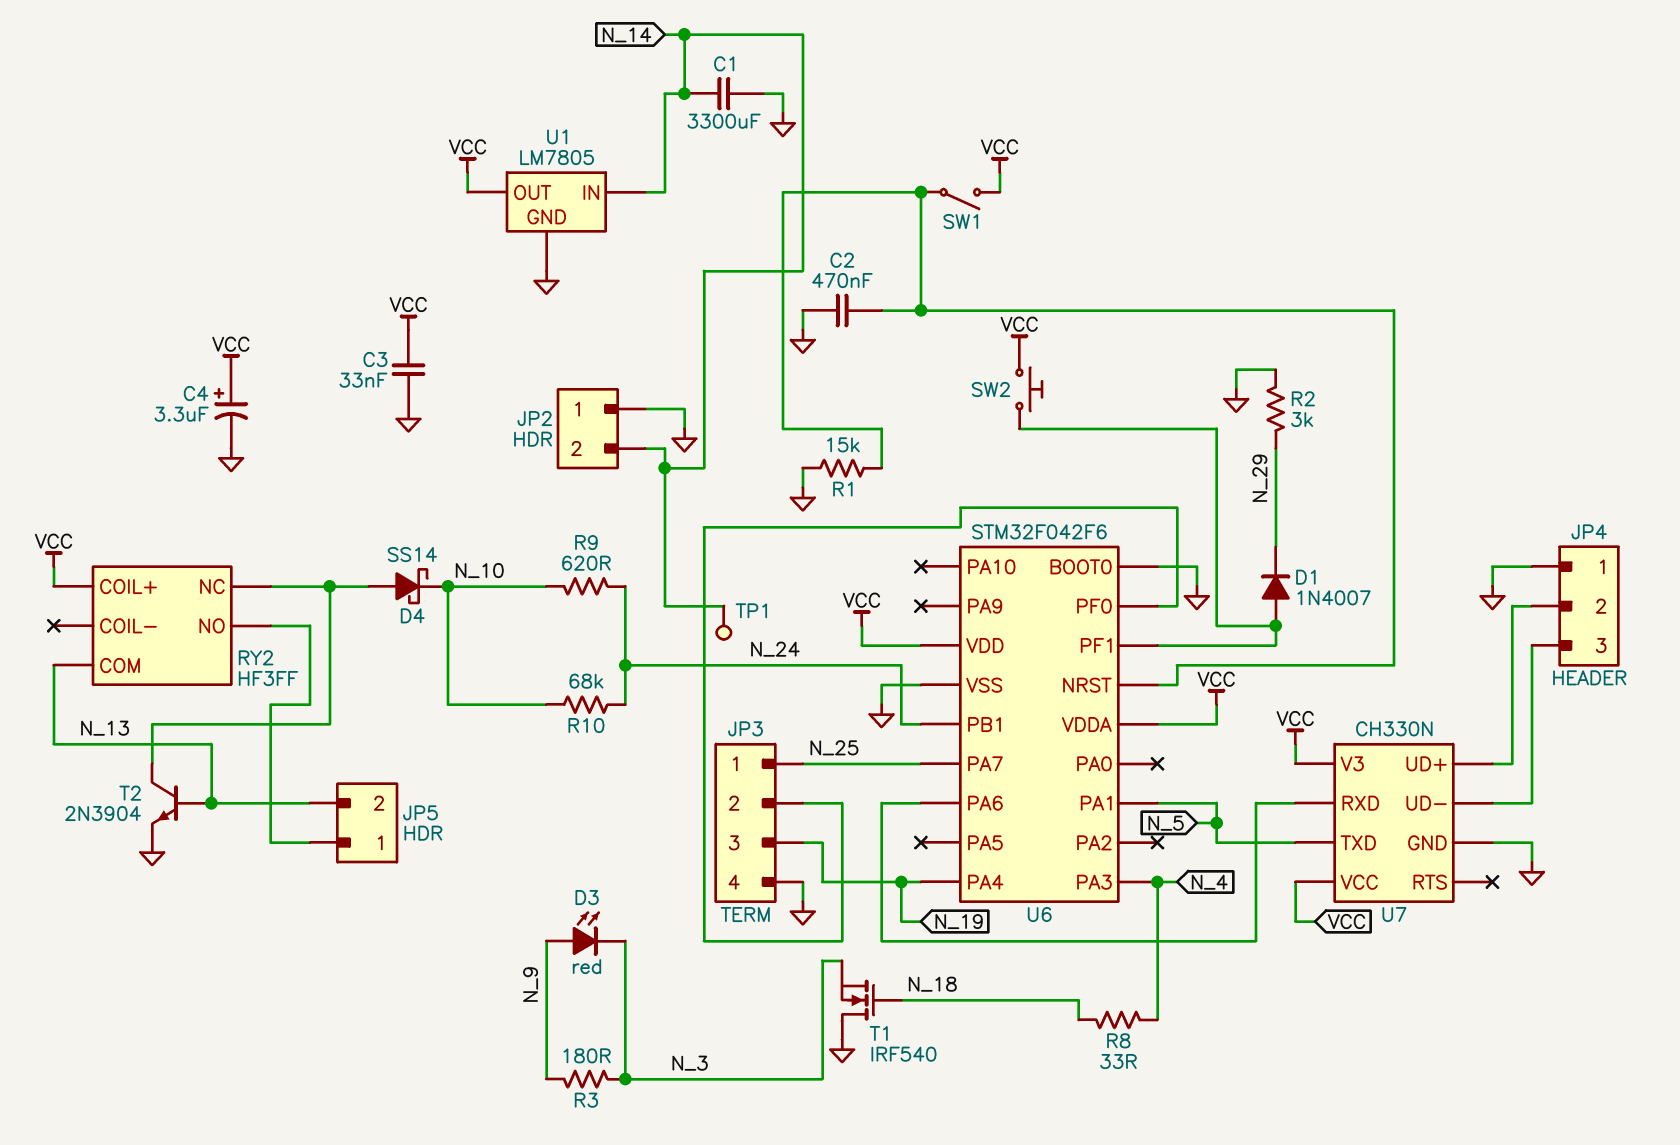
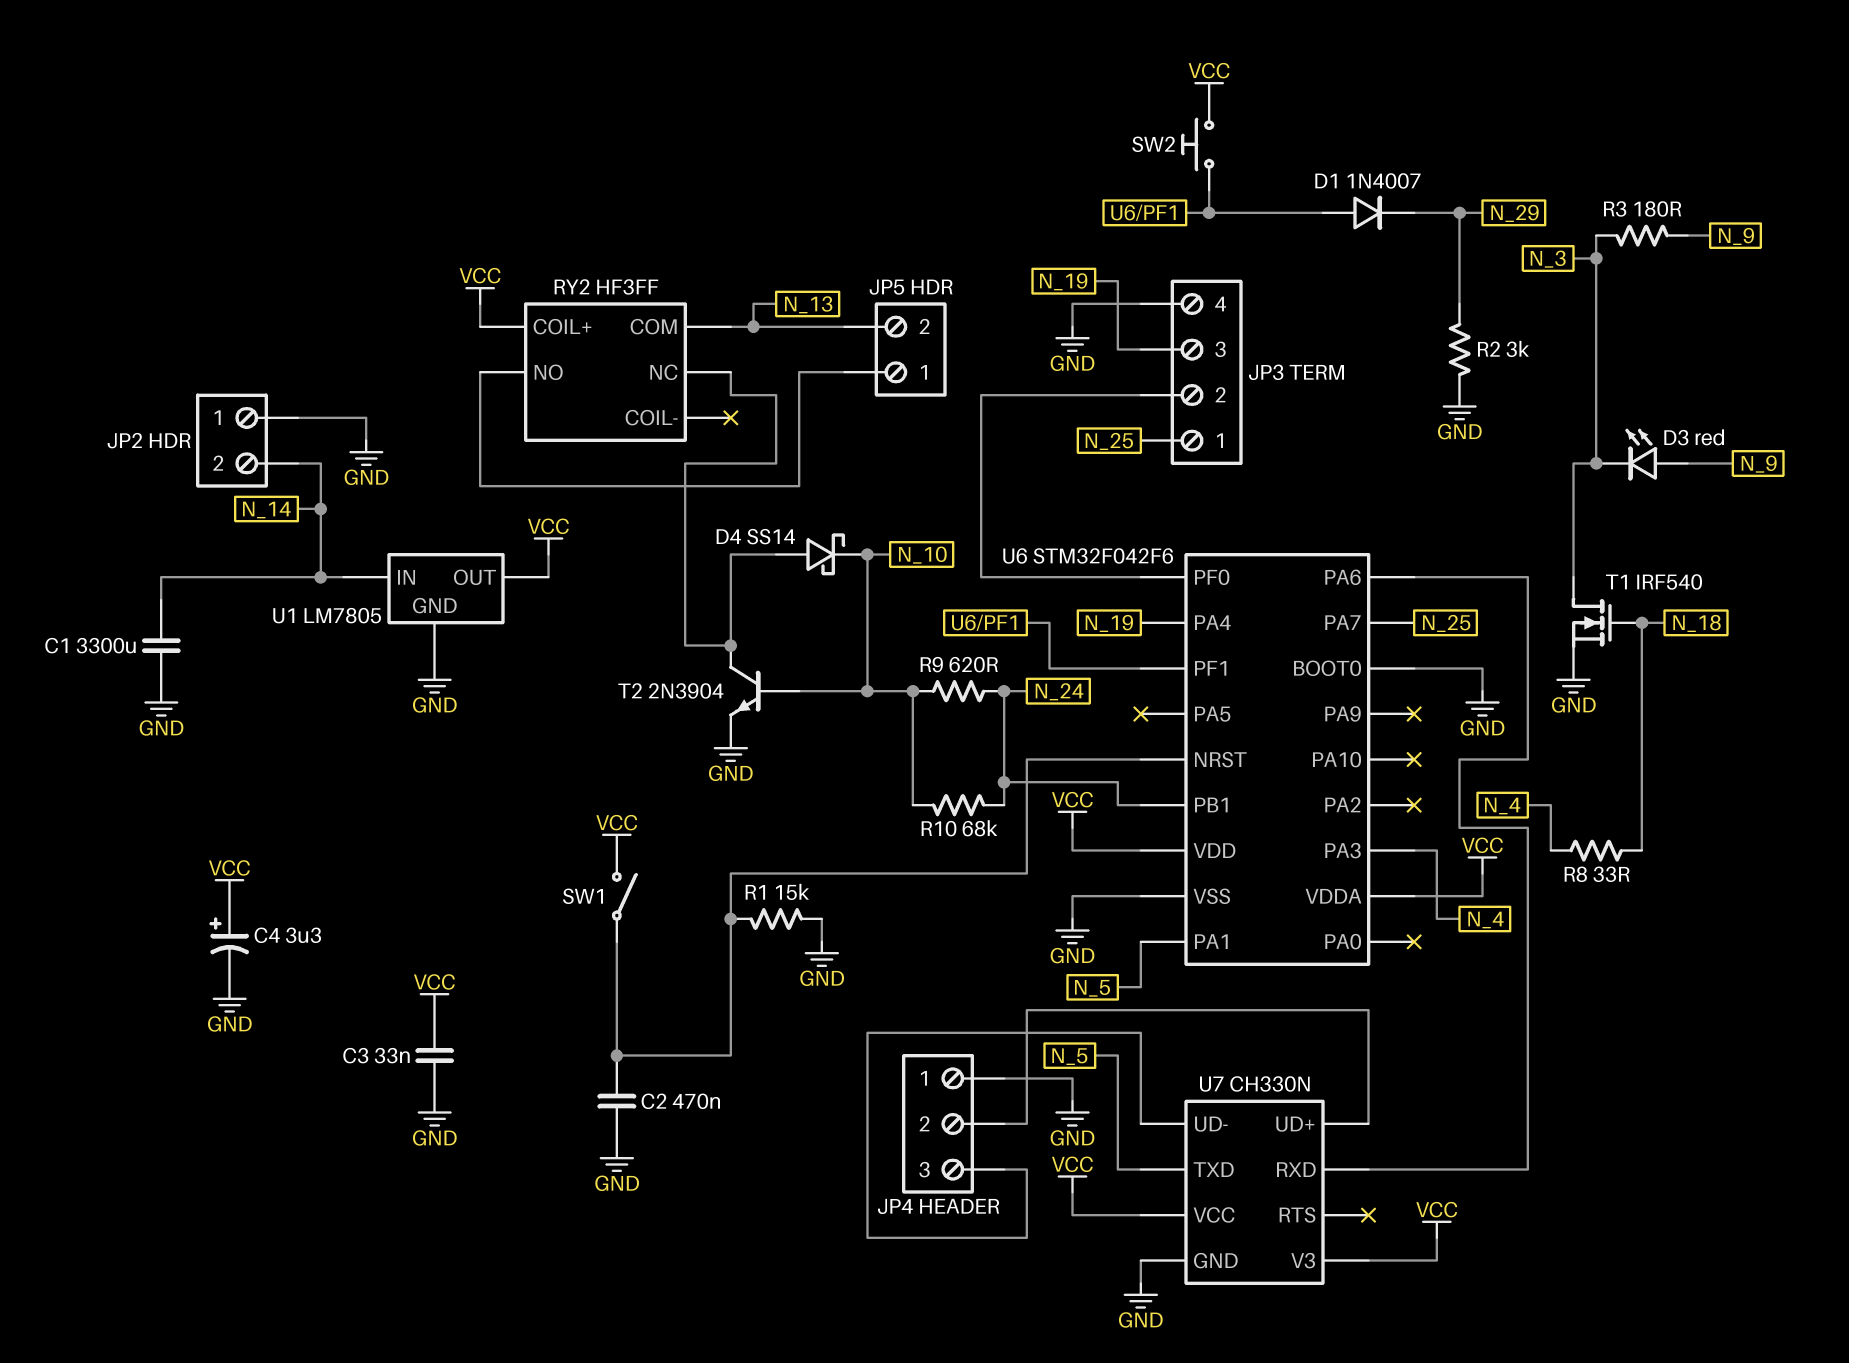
T1: NMOS IRF540 (G N_18, D GND, S N_3) -> NMOS IRF540 (G N_18, D N_3, S GND)
T2: NPN 2N3904 (B N_13, C RY2/NC, E GND) -> NPN 2N3904 (B N_10, C RY2/NC, E GND)
TP1: test point (N_14) -> none

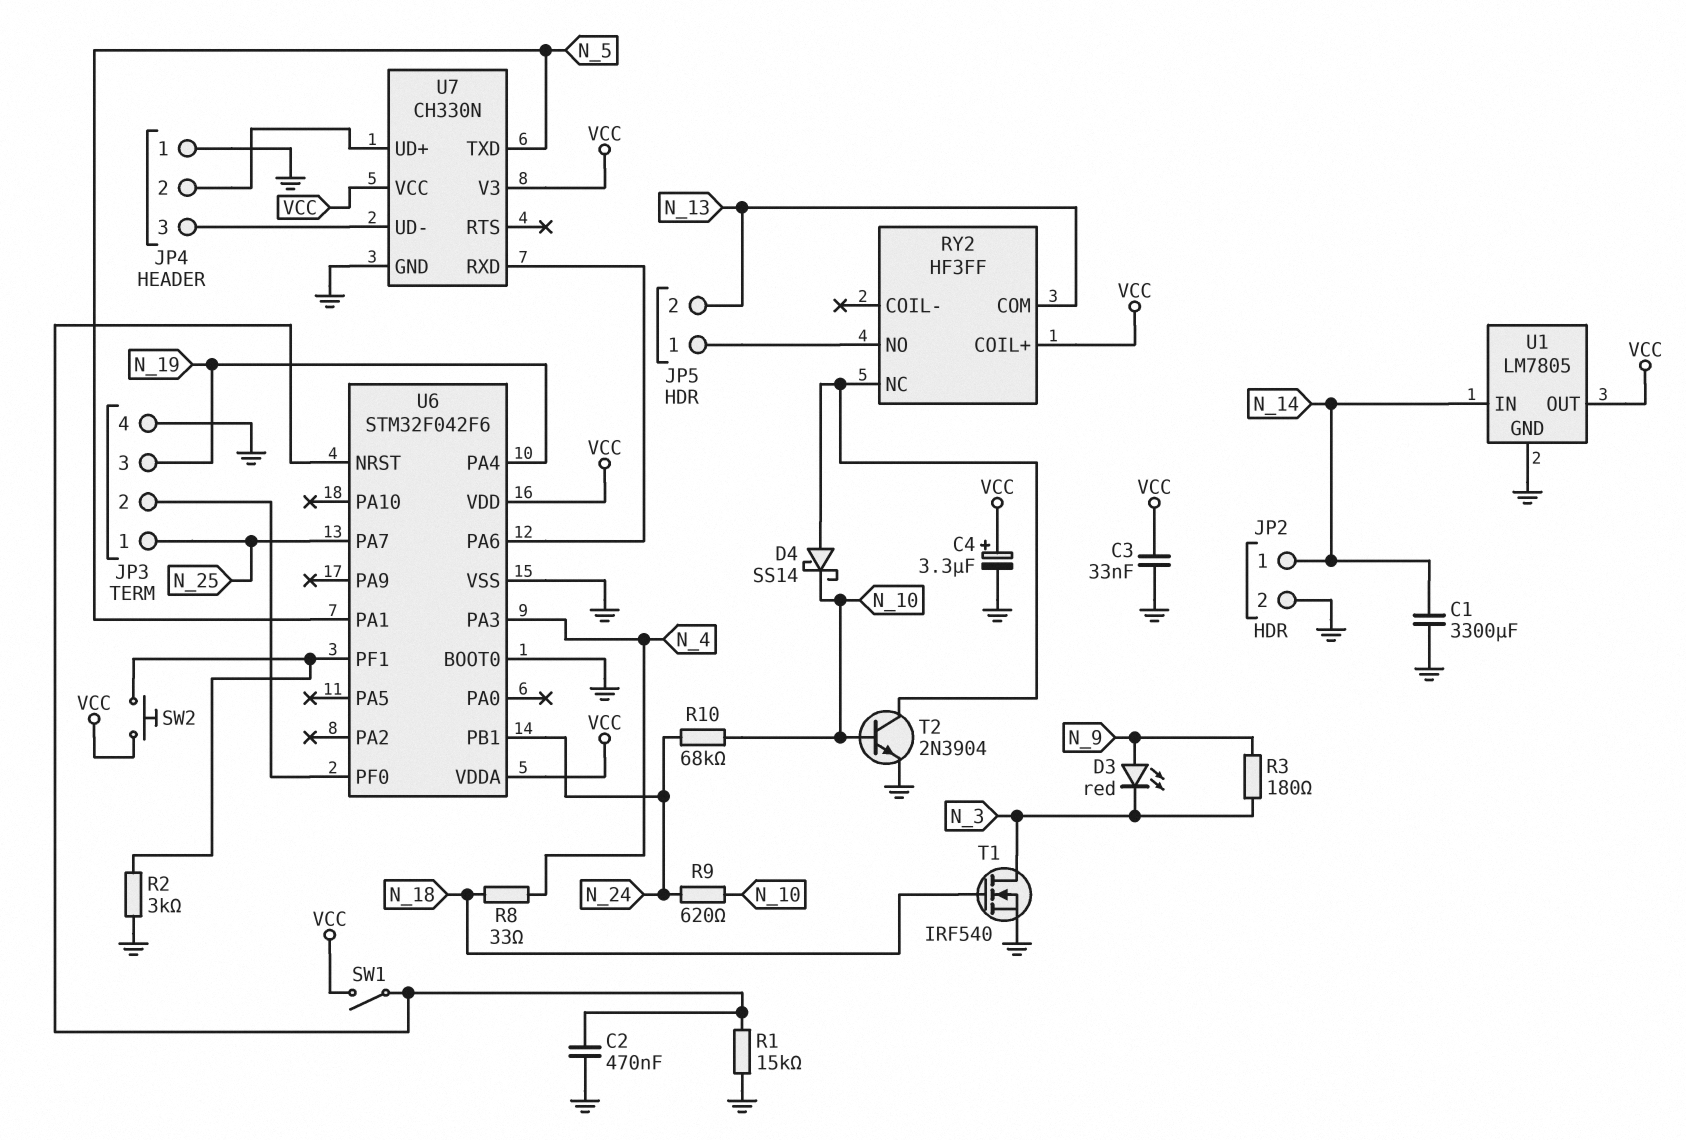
D1: diode 1N4007 (A U6/PF1, K N_29) -> none
JP2 pin 1: GND -> N_14
JP2 pin 2: N_14 -> GND
R2: 3k (GND, N_29) -> 3k (GND, U6/PF1)

